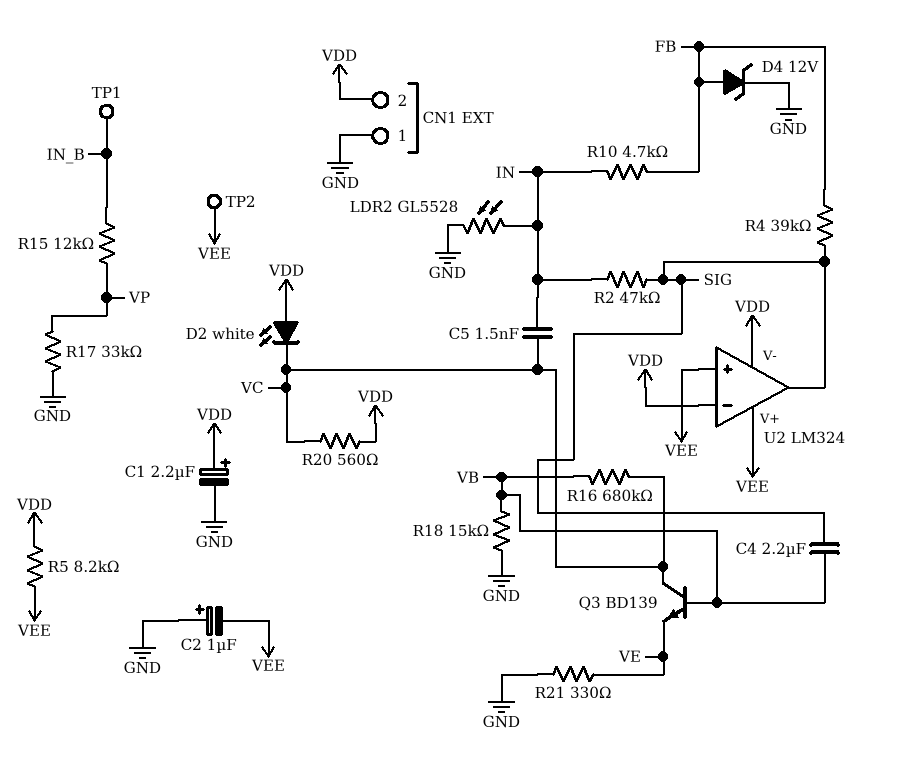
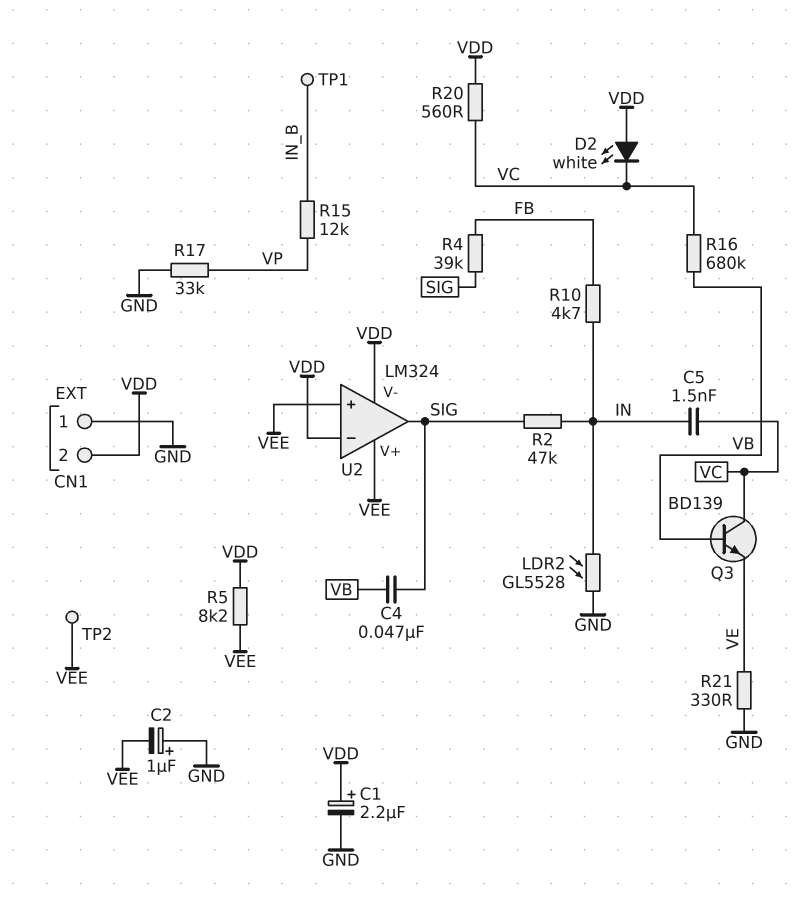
C4: 2.2uF (SIG, VB) -> 47nF (SIG, VB)
D4: zener 12V (A FB, K GND) -> none
R18: 15k (GND, VB) -> none

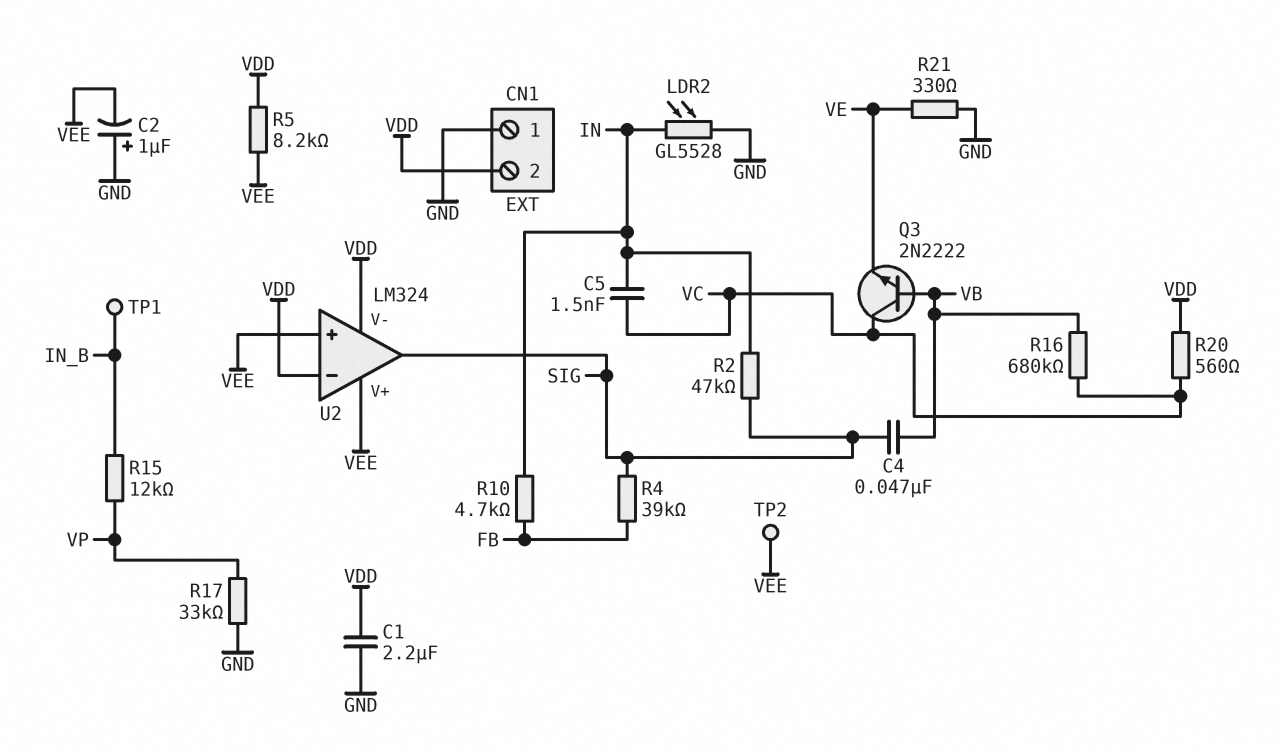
C1: 2.2uF (plus VDD, minus GND) -> 2.2uF (GND, VDD)
D2: LED white (A VDD, K VC) -> none
Q3: NPN BD139 (B VB, C VC, E VE) -> NPN 2N2222 (B VB, C VC, E VE)

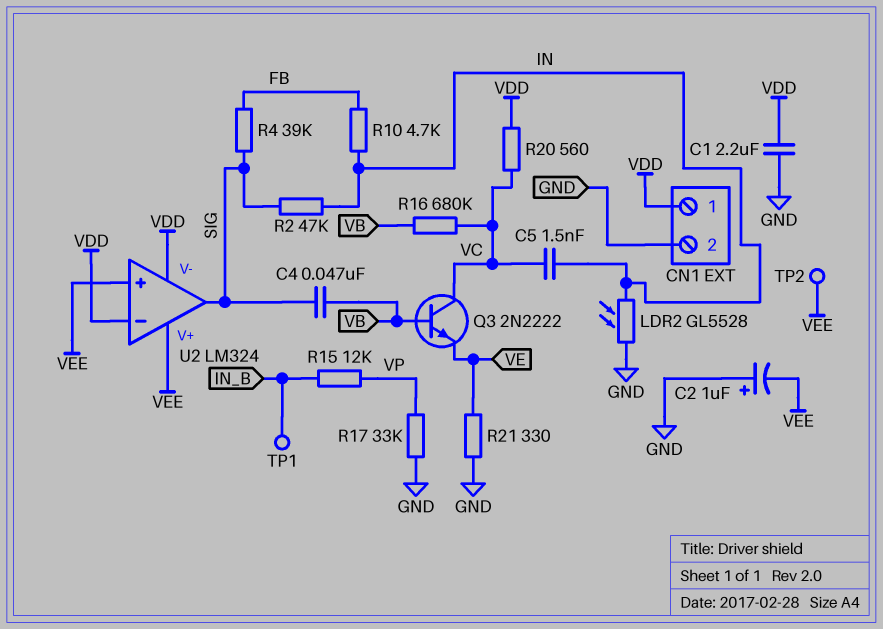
CN1 pin 1: GND -> VDD
CN1 pin 2: VDD -> GND
R5: 8.2k (VDD, VEE) -> none

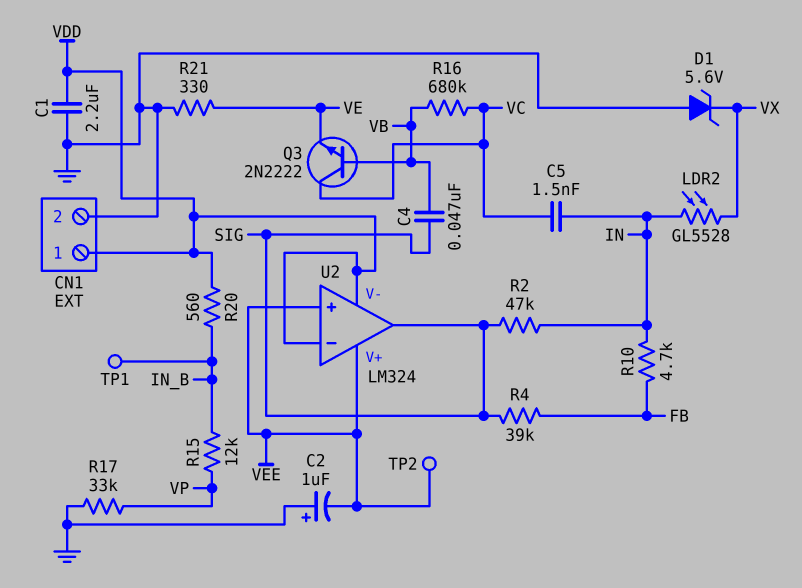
D1: none -> zener 5.6V (A GND, K VX)
LDR2: GL5528 (GND, IN) -> GL5528 (IN, VX)
R20: 560 (VC, VDD) -> 560 (IN_B, VDD)

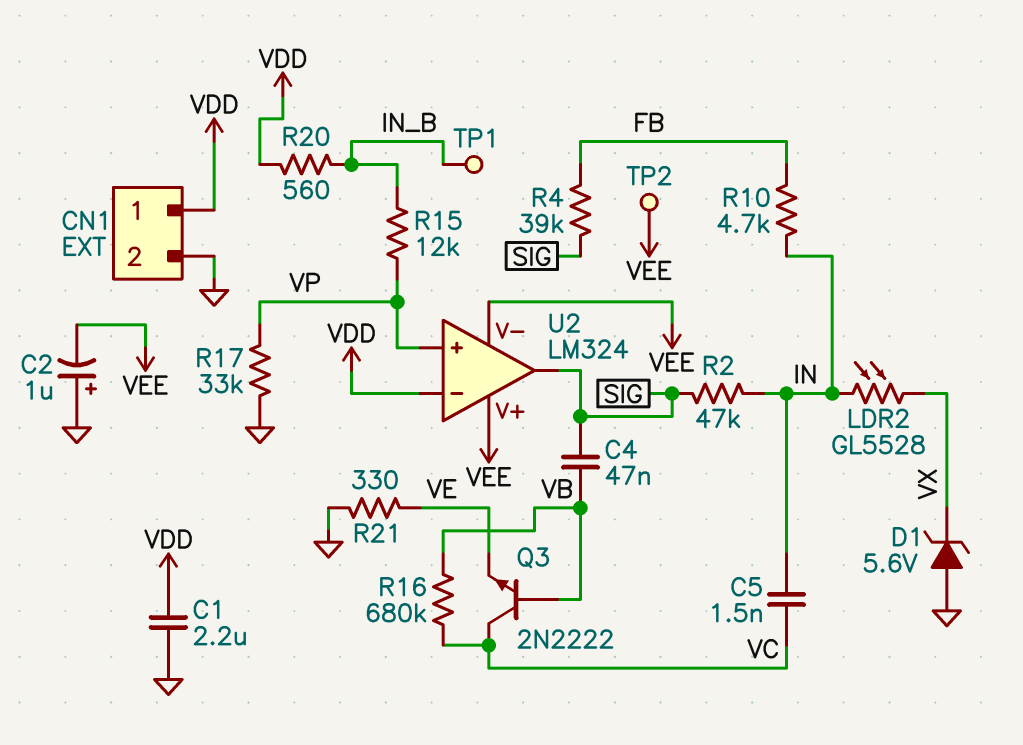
U2 pin V-: VDD -> VEE
U2 pin in+: VEE -> VP

